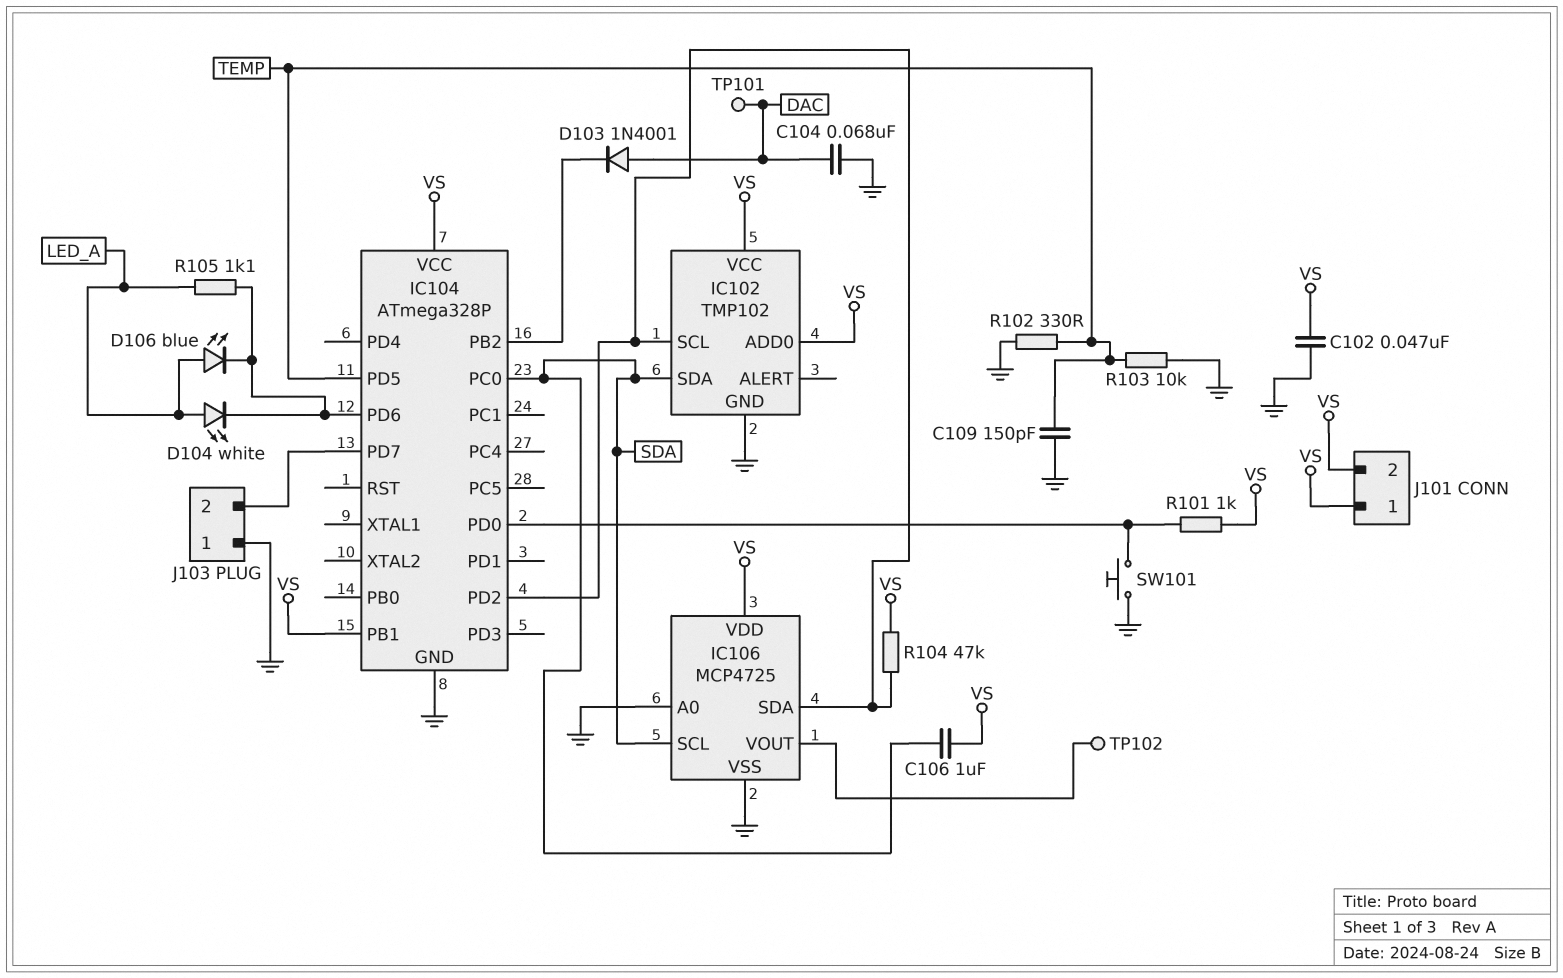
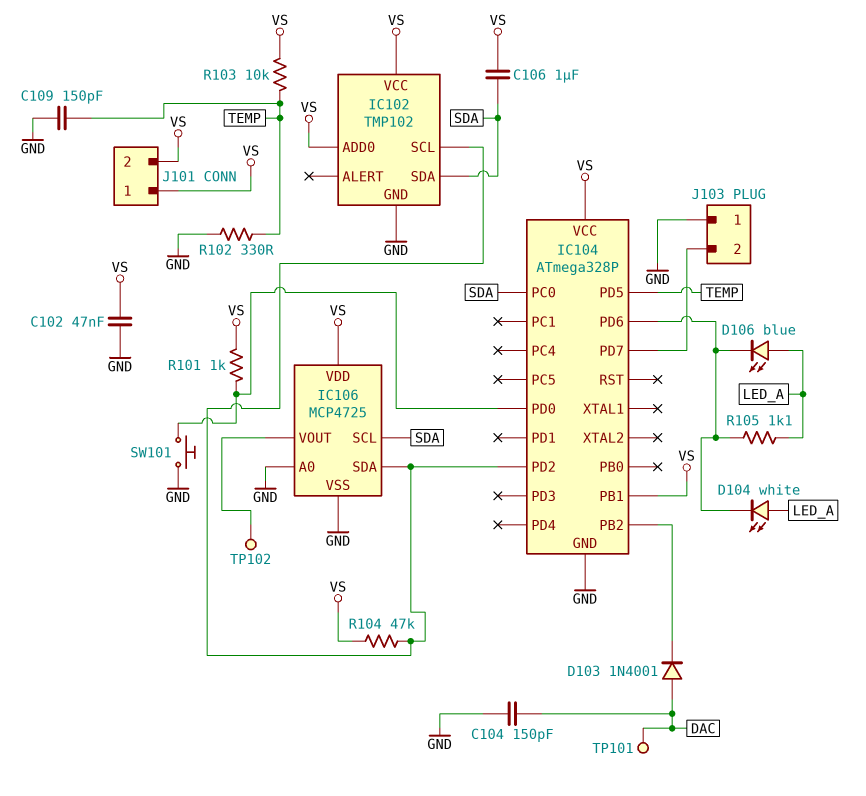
C104: 68nF (DAC, GND) -> 150pF (DAC, GND)
R103: 10k (GND, TEMP) -> 10k (TEMP, VS)

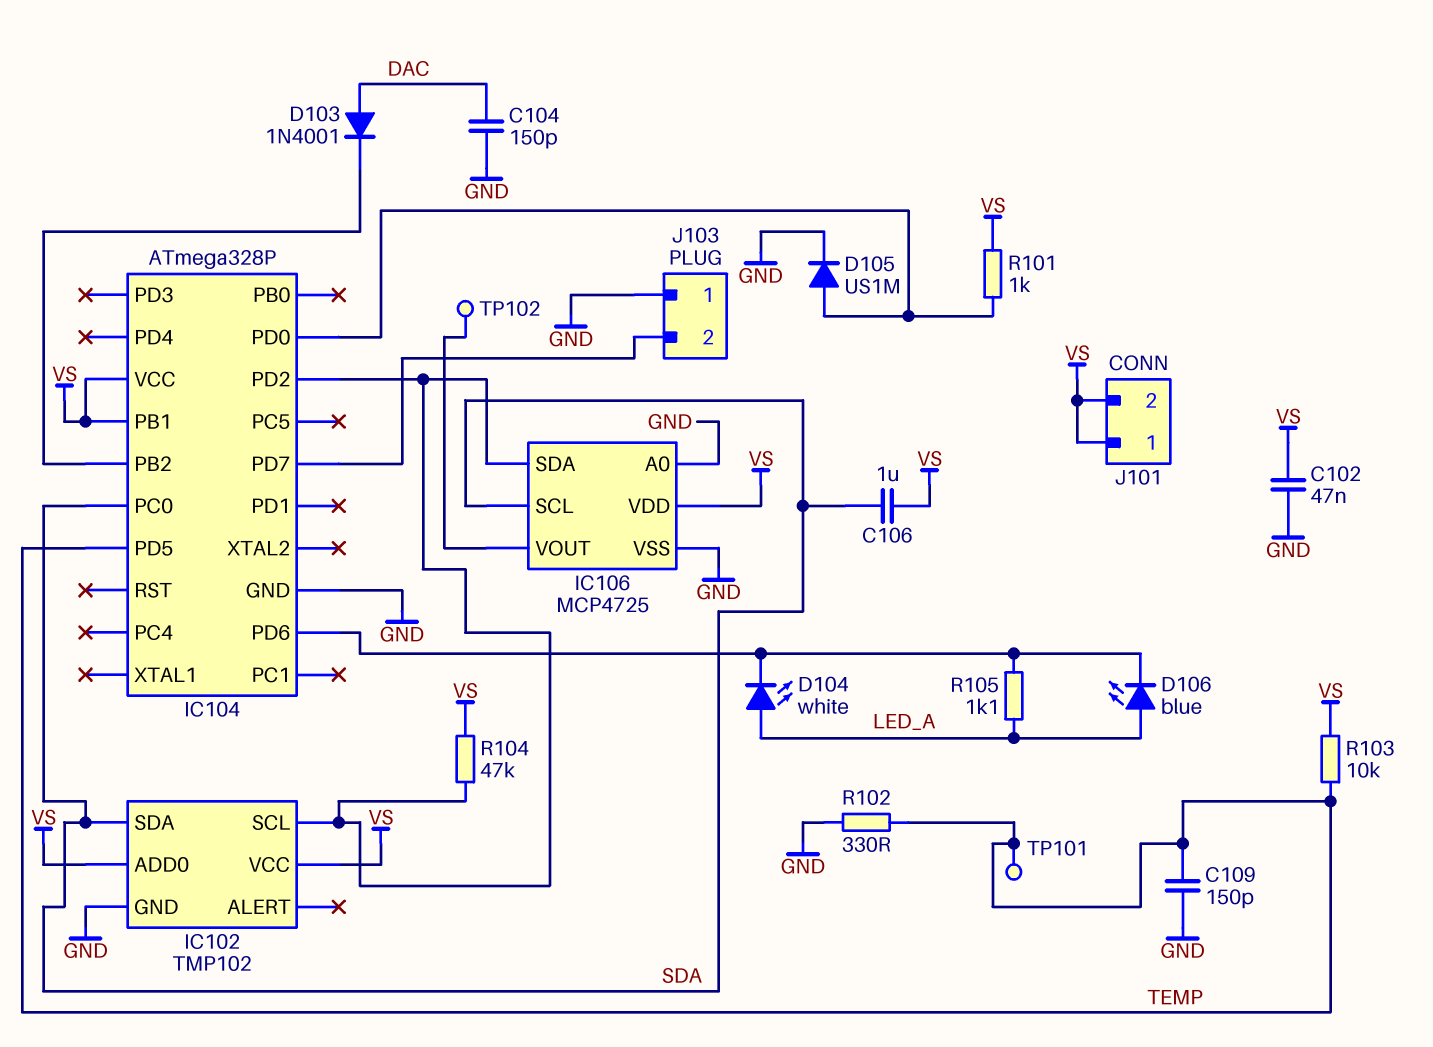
D105: none -> diode US1M (A IC104/PD0, K GND)
SW101: button (GND, IC104/PD0) -> none
TP101: test point (DAC) -> test point (TEMP)

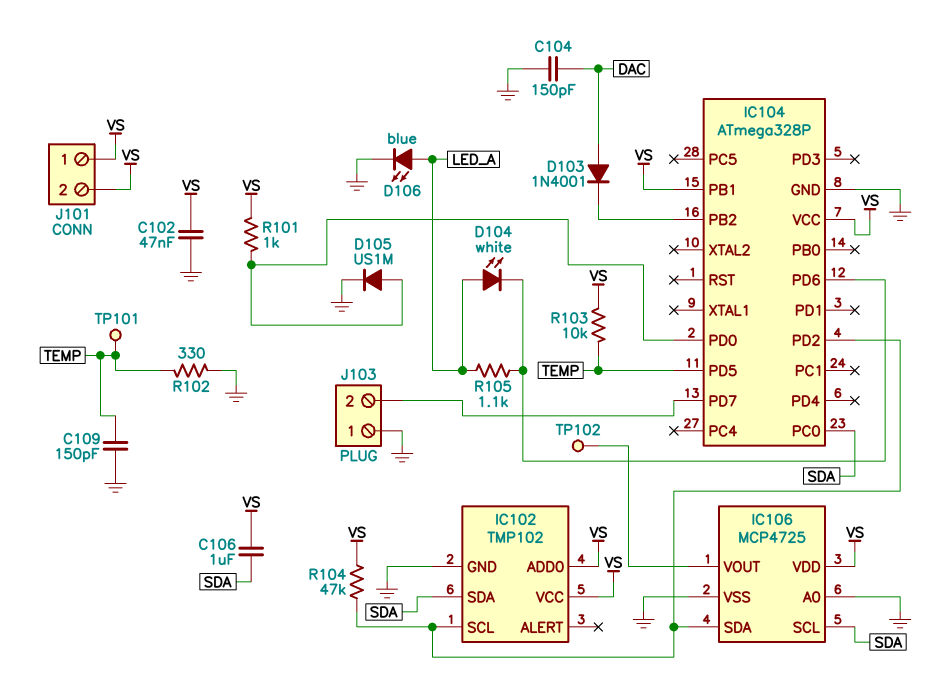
D106: LED blue (A LED_A, K IC104/PD6) -> LED blue (A LED_A, K GND)

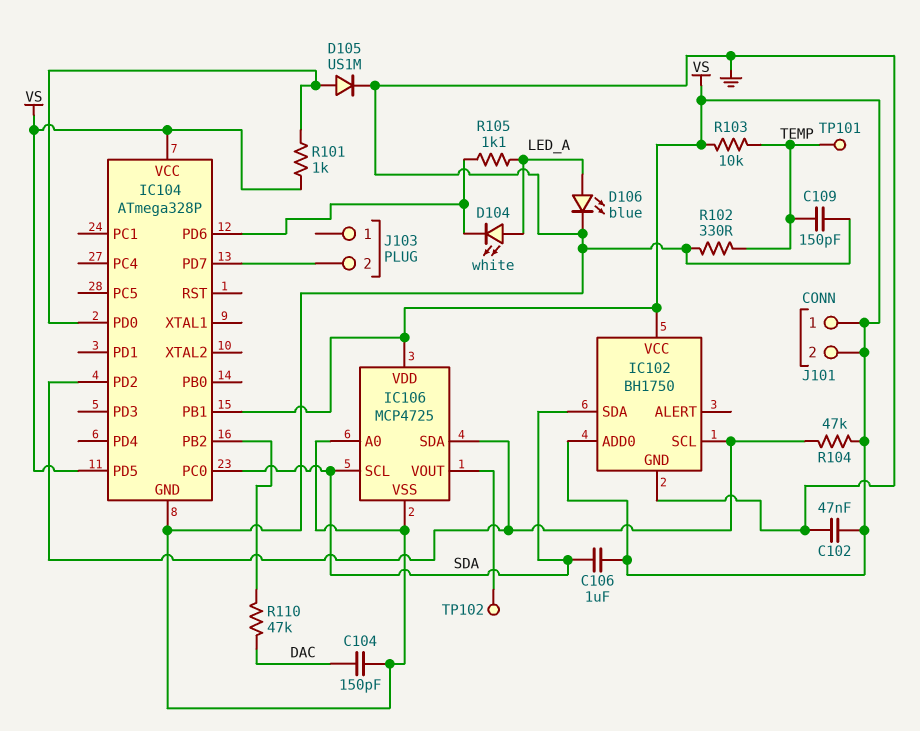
D103: diode 1N4001 (A DAC, K IC104/PB2) -> none
IC102: TMP102 -> BH1750
IC104 pin PD5: TEMP -> VS
J103 pin 1: GND -> none
R110: none -> 47k (DAC, IC104/PB2)

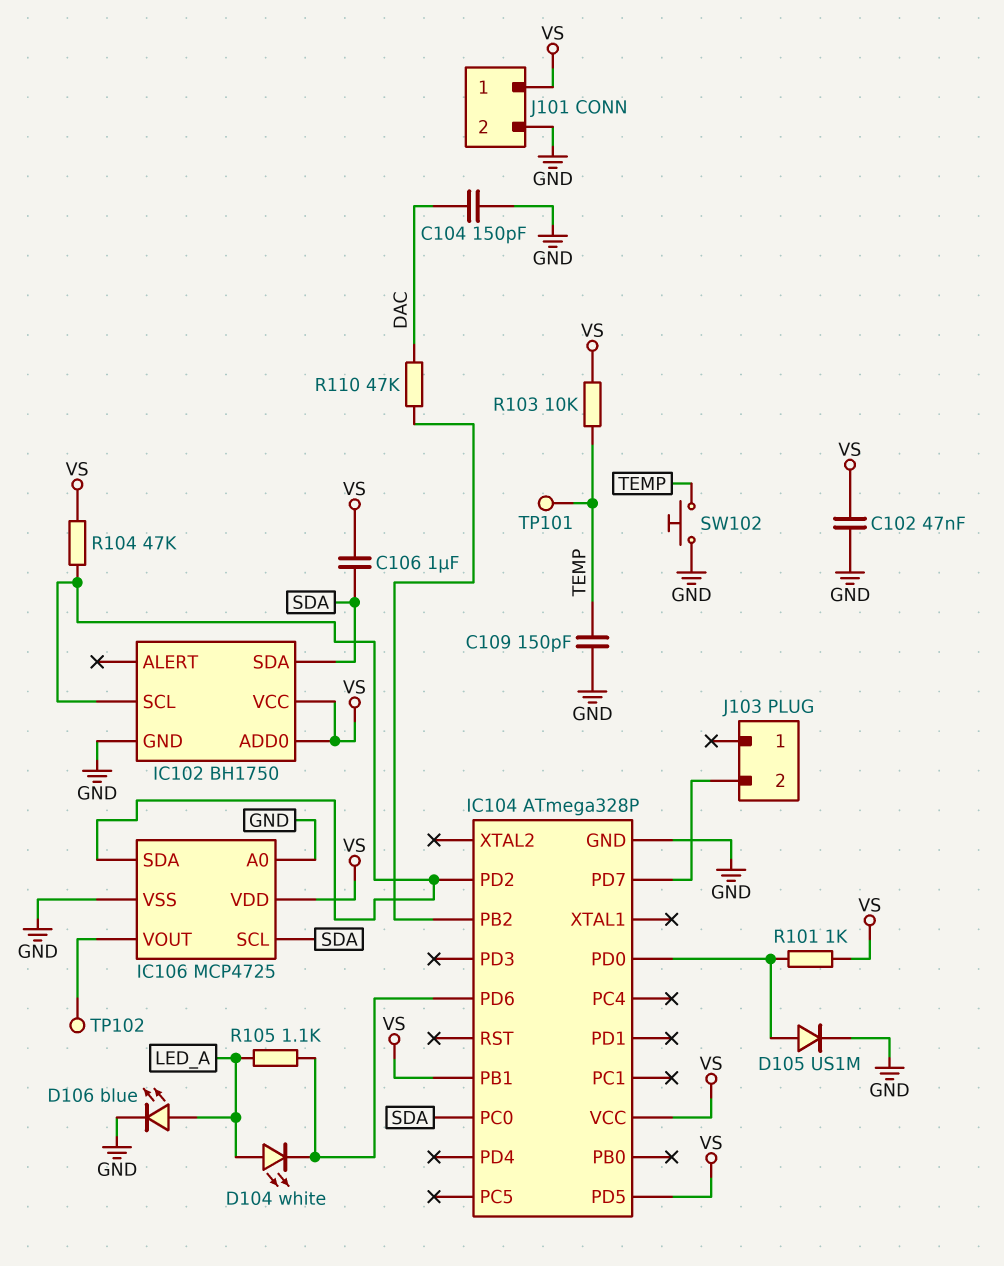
J101 pin 2: VS -> GND
R102: 330 (GND, TEMP) -> none
SW102: none -> button (GND, TEMP)

